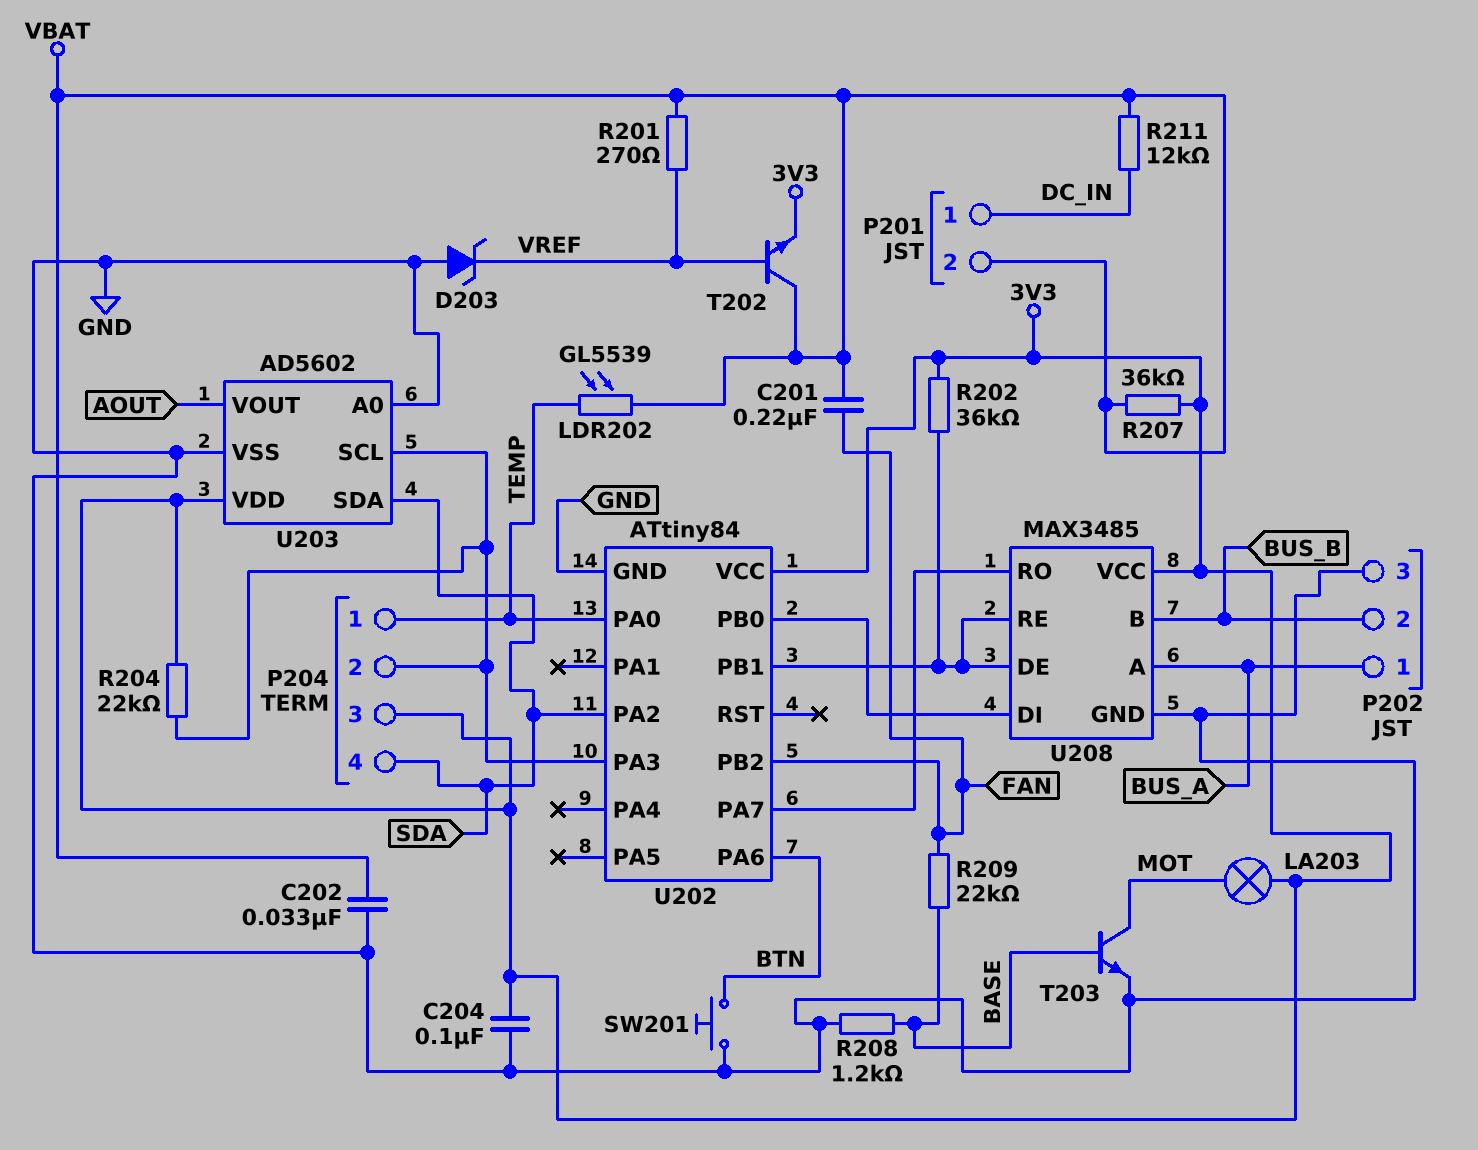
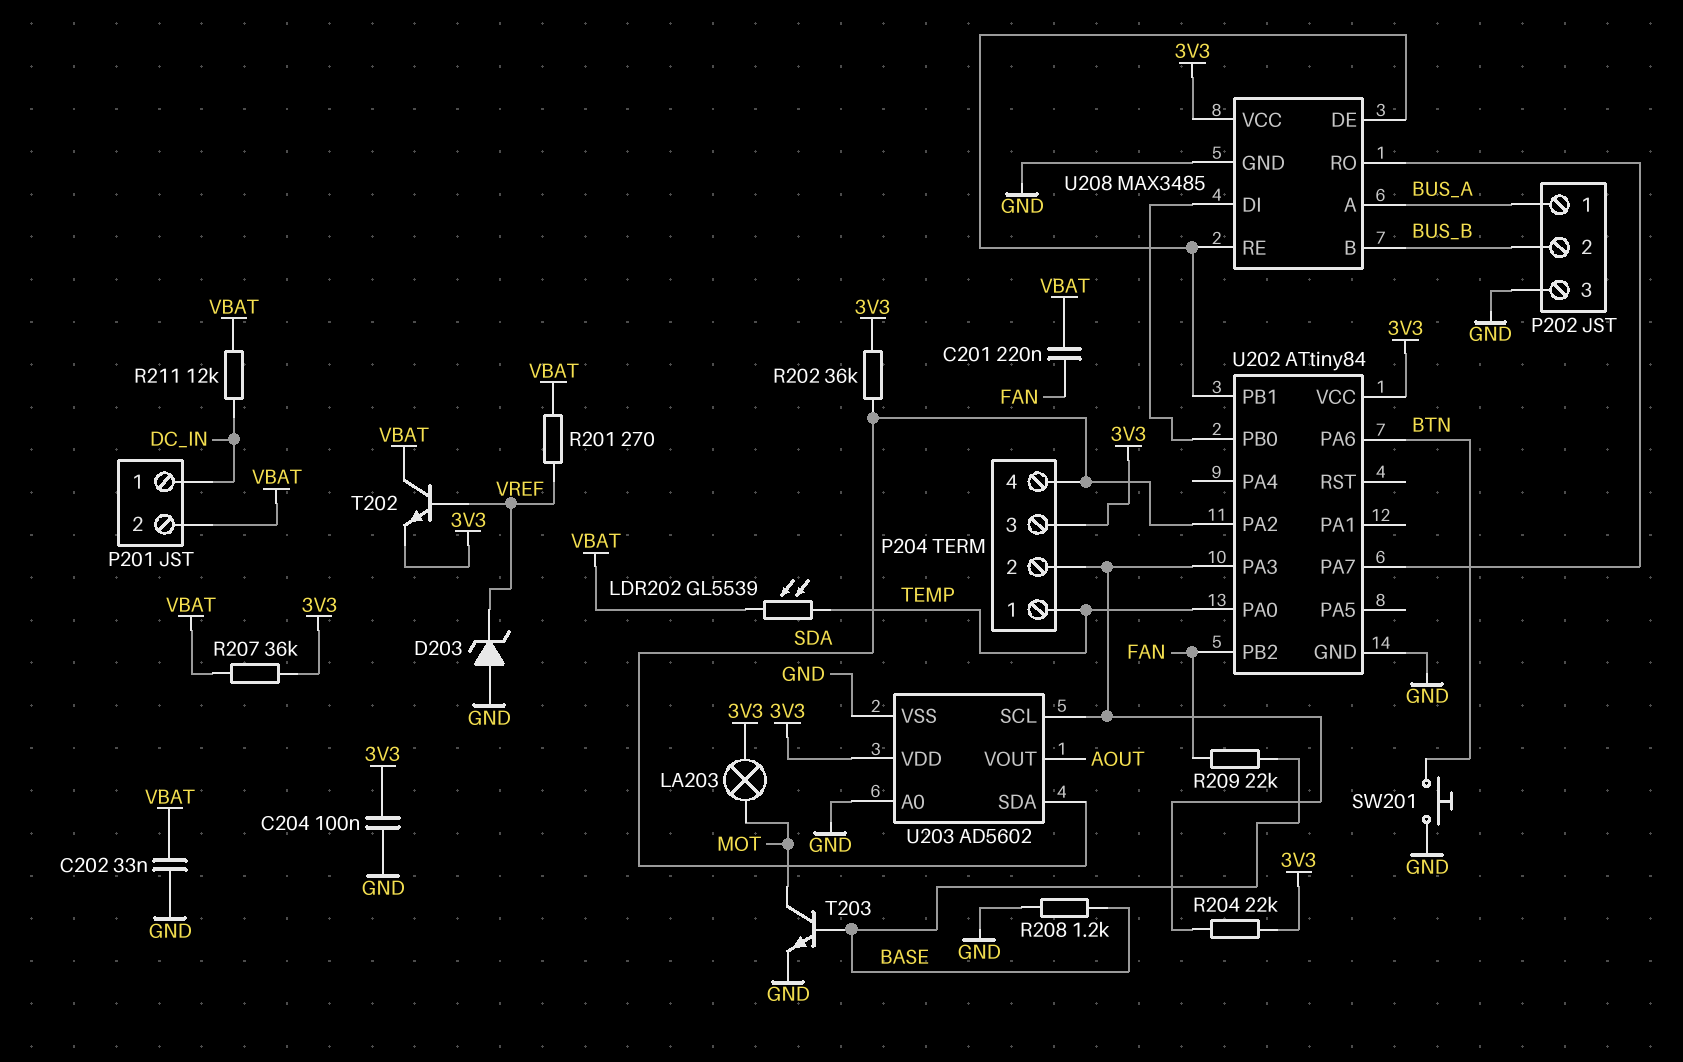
R202: 36k (3V3, U202/PB1) -> 36k (3V3, SDA)

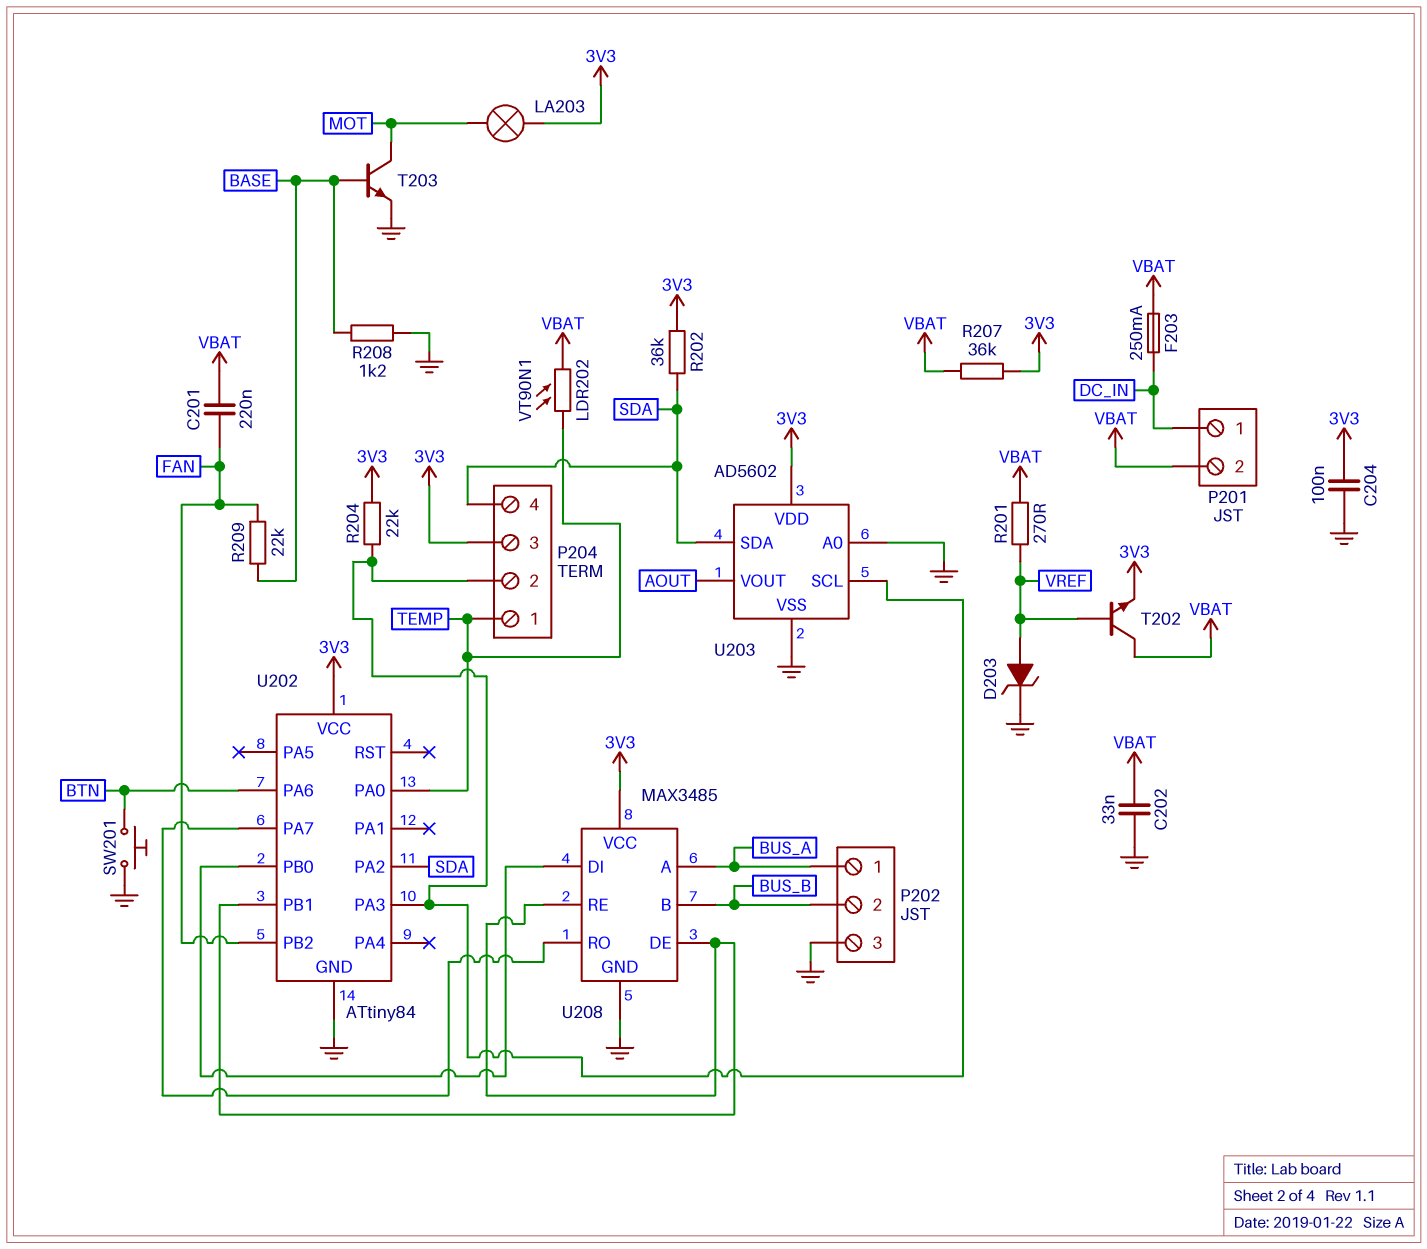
D203: zener (A GND, K VREF) -> zener (A VREF, K GND)
F203: none -> 250mA (DC_IN, VBAT)
LDR202: GL5539 (TEMP, VBAT) -> VT90N1 (TEMP, VBAT)
R211: 12k (DC_IN, VBAT) -> none

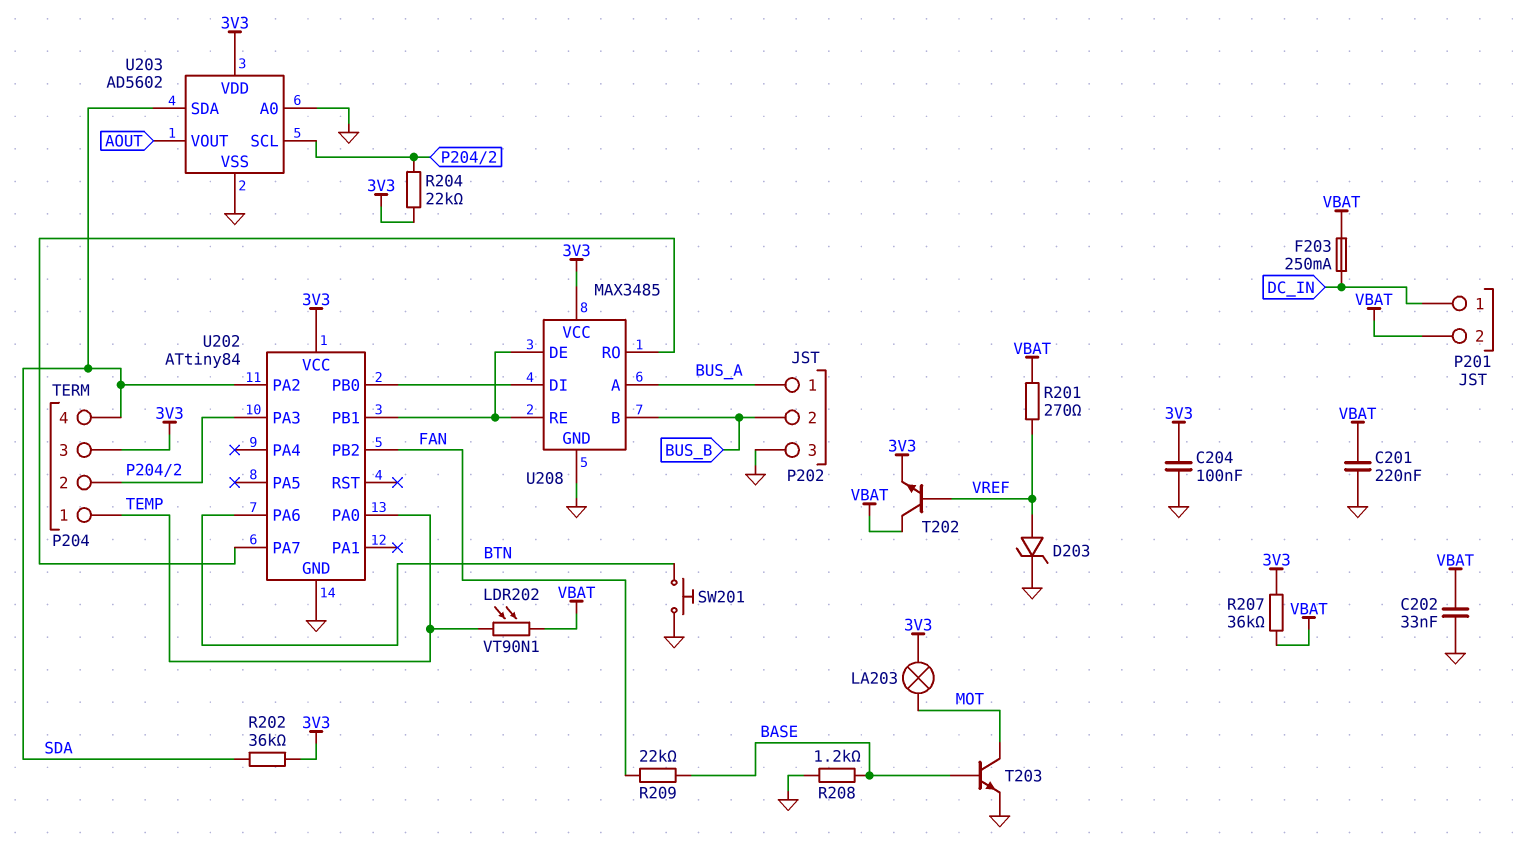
C201: 220nF (FAN, VBAT) -> 220nF (GND, VBAT)

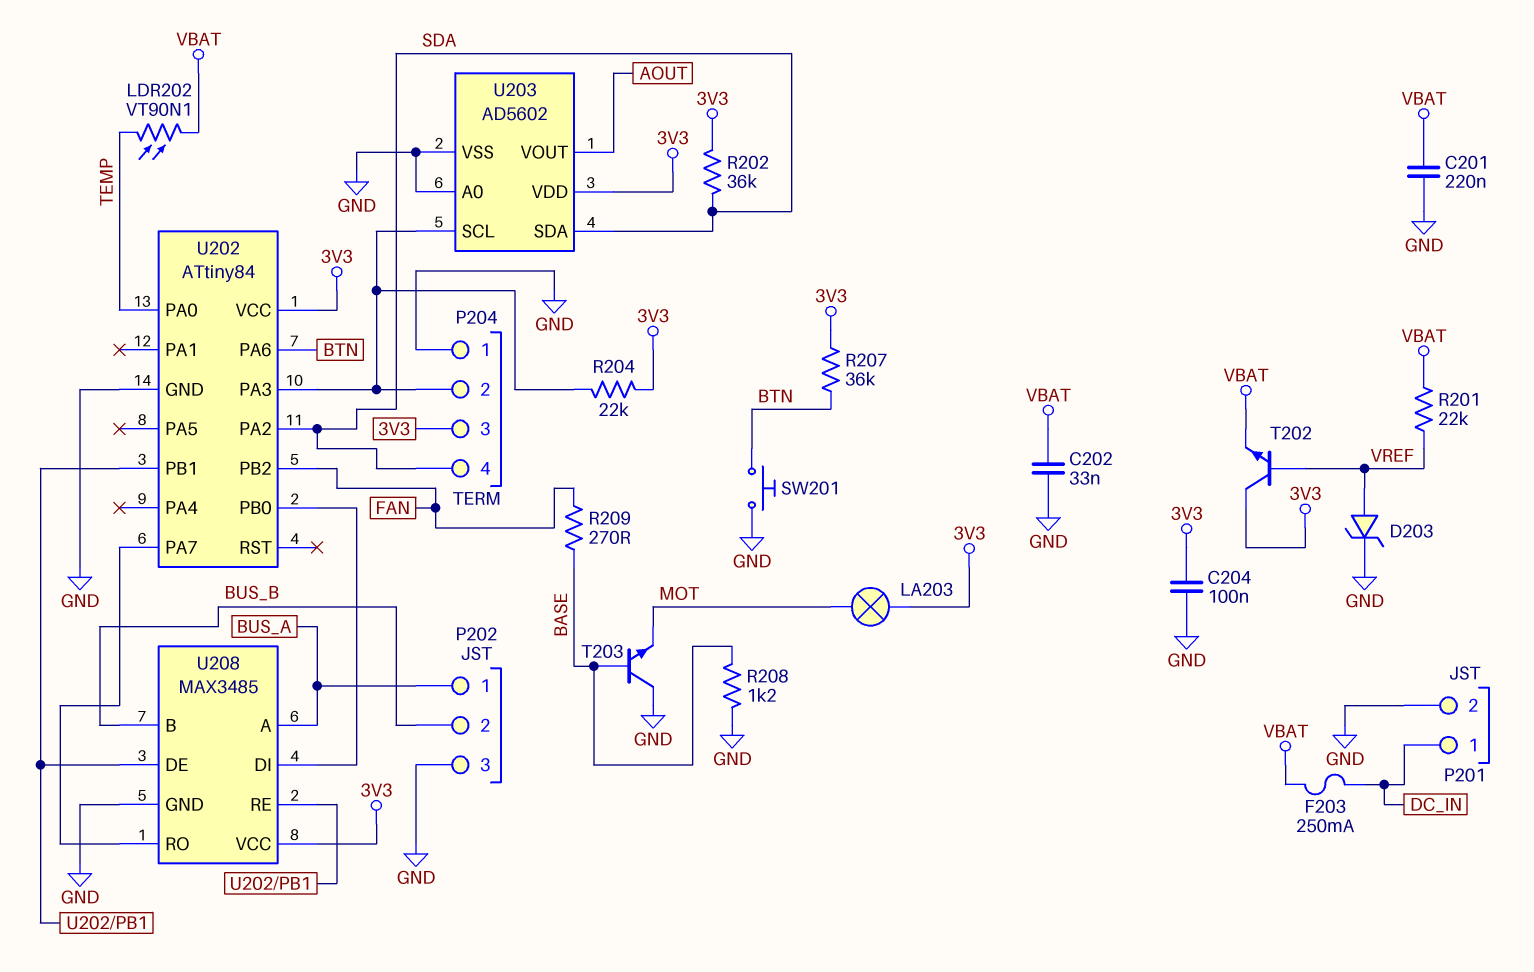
P201 pin 2: VBAT -> GND
P204 pin 1: TEMP -> GND
R201: 270 (VBAT, VREF) -> 22k (VBAT, VREF)
R207: 36k (3V3, VBAT) -> 36k (3V3, BTN)
R209: 22k (BASE, FAN) -> 270 (BASE, FAN)
T202: NPN (B VREF, C VBAT, E 3V3) -> NPN (B VREF, C 3V3, E VBAT)
T203: NPN (B BASE, C MOT, E GND) -> NPN (B BASE, C GND, E MOT)

